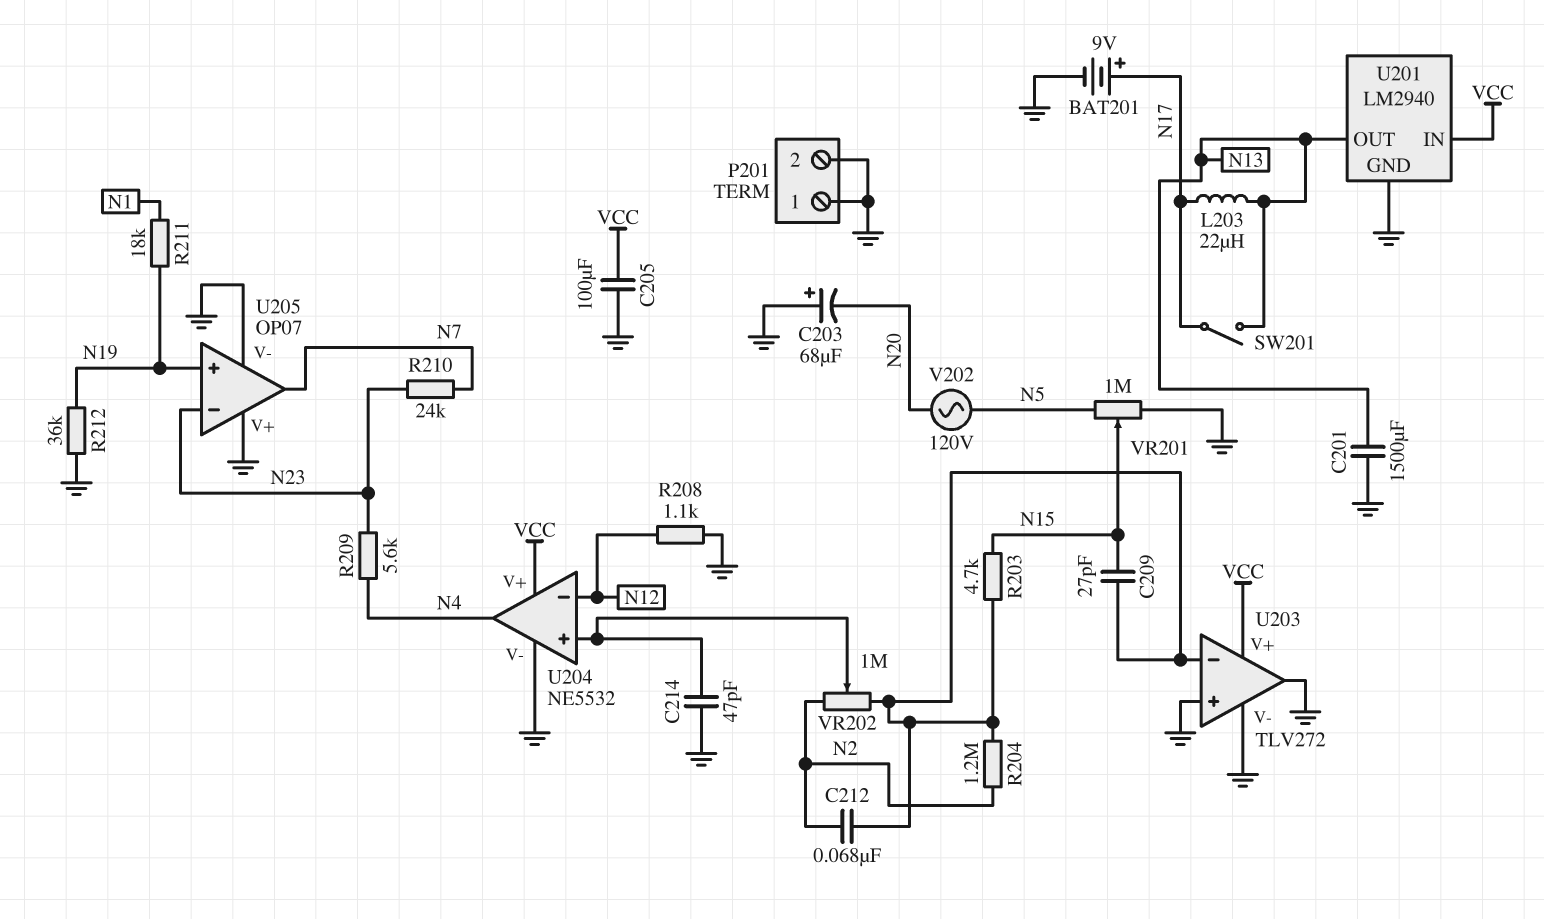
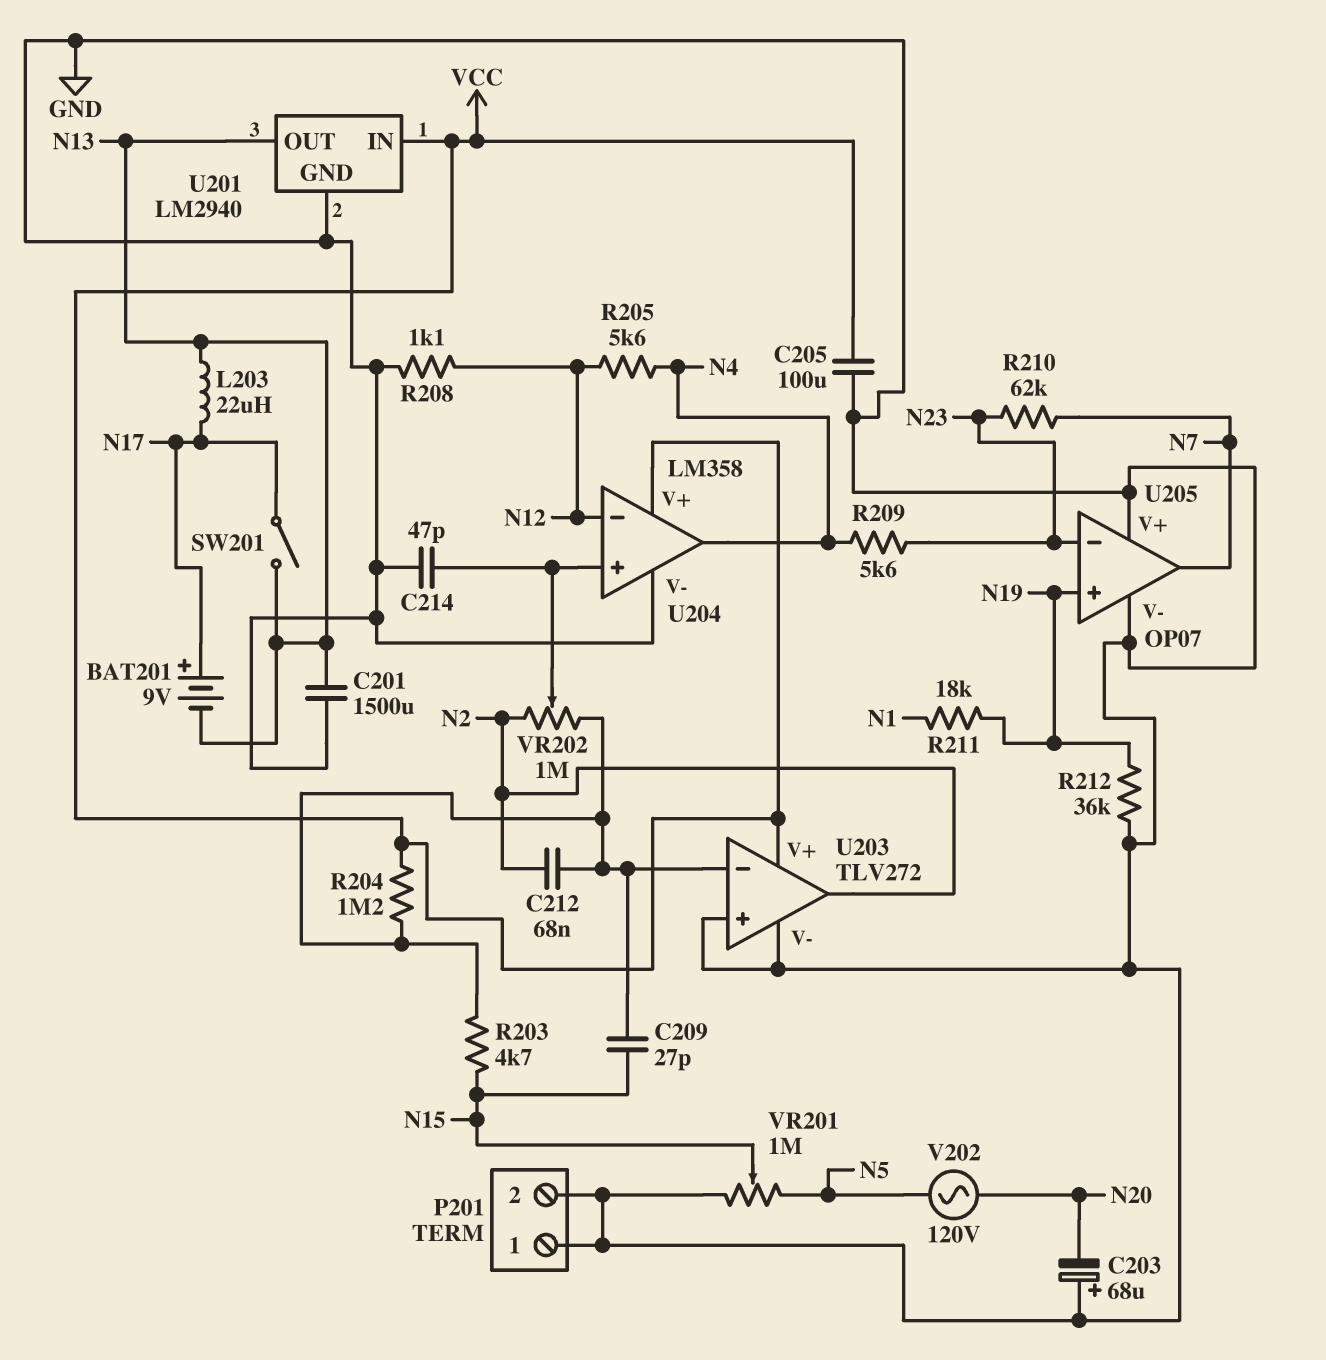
BAT201: 9V (plus N17, minus GND) -> 9V (plus N17, minus N13)
R204: 1.2M (N2, U203/in-) -> 1.2M (U203/in-, VCC)
R205: none -> 5.6k (N4, N12)
R210: 24k (N7, N23) -> 62k (N7, N23)
U203 pin out: GND -> N2
U204: NE5532 -> LM358

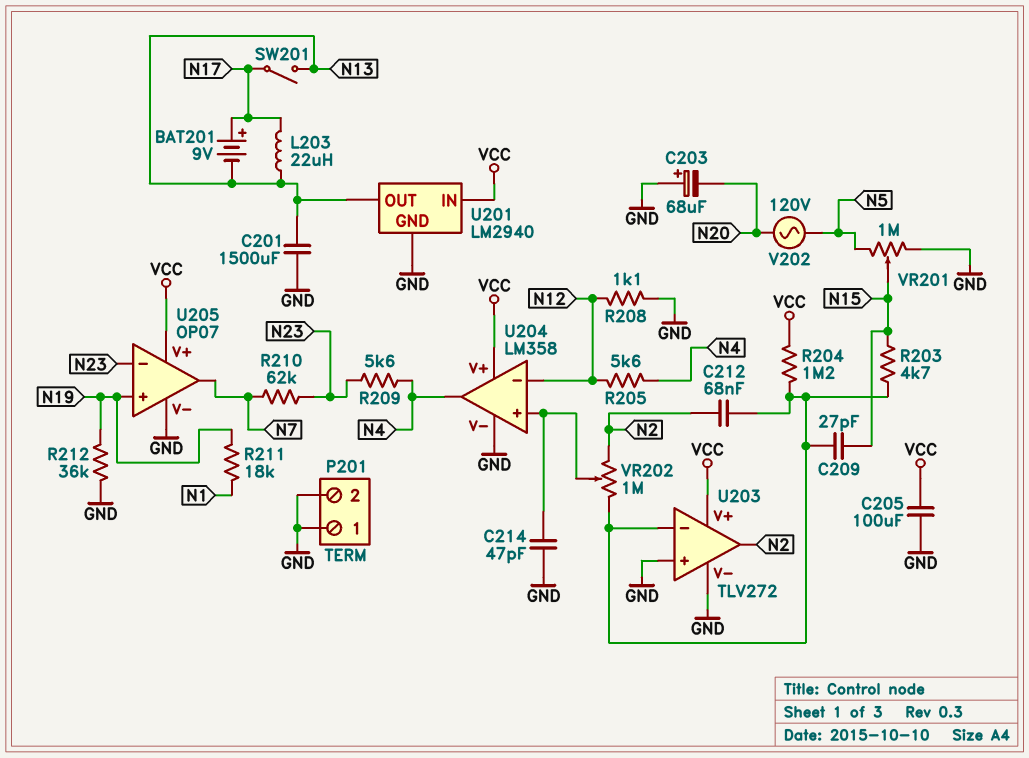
U205 pin V+: GND -> VCC

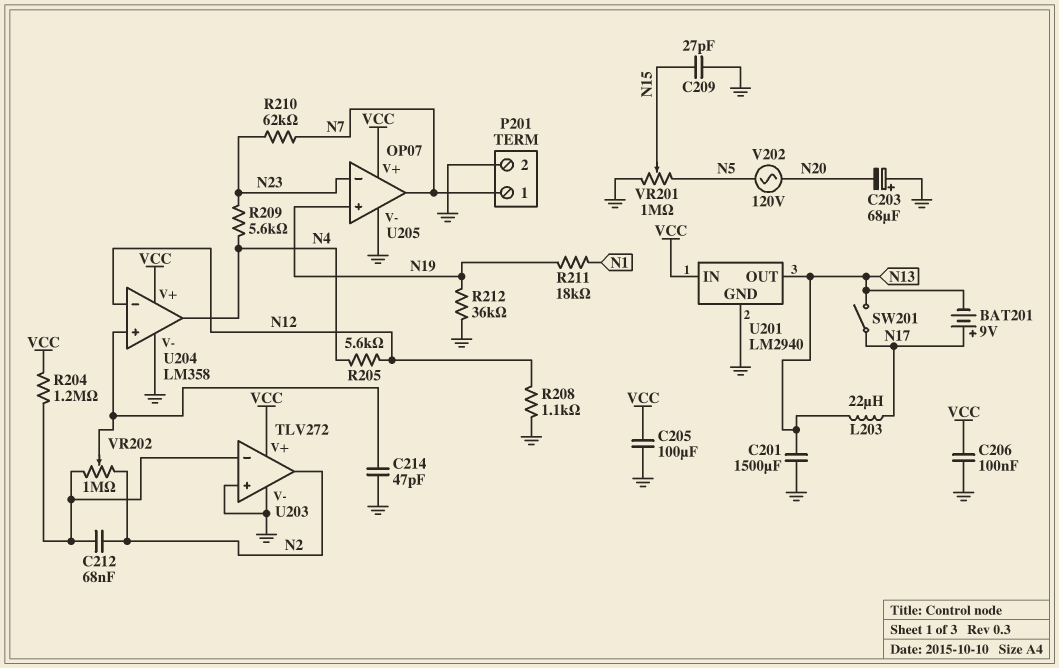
C206: none -> 100nF (GND, VCC)
C209: 27pF (N15, U203/in-) -> 27pF (GND, N15)
P201 pin 1: GND -> N7
R203: 4.7k (N15, U203/in-) -> none

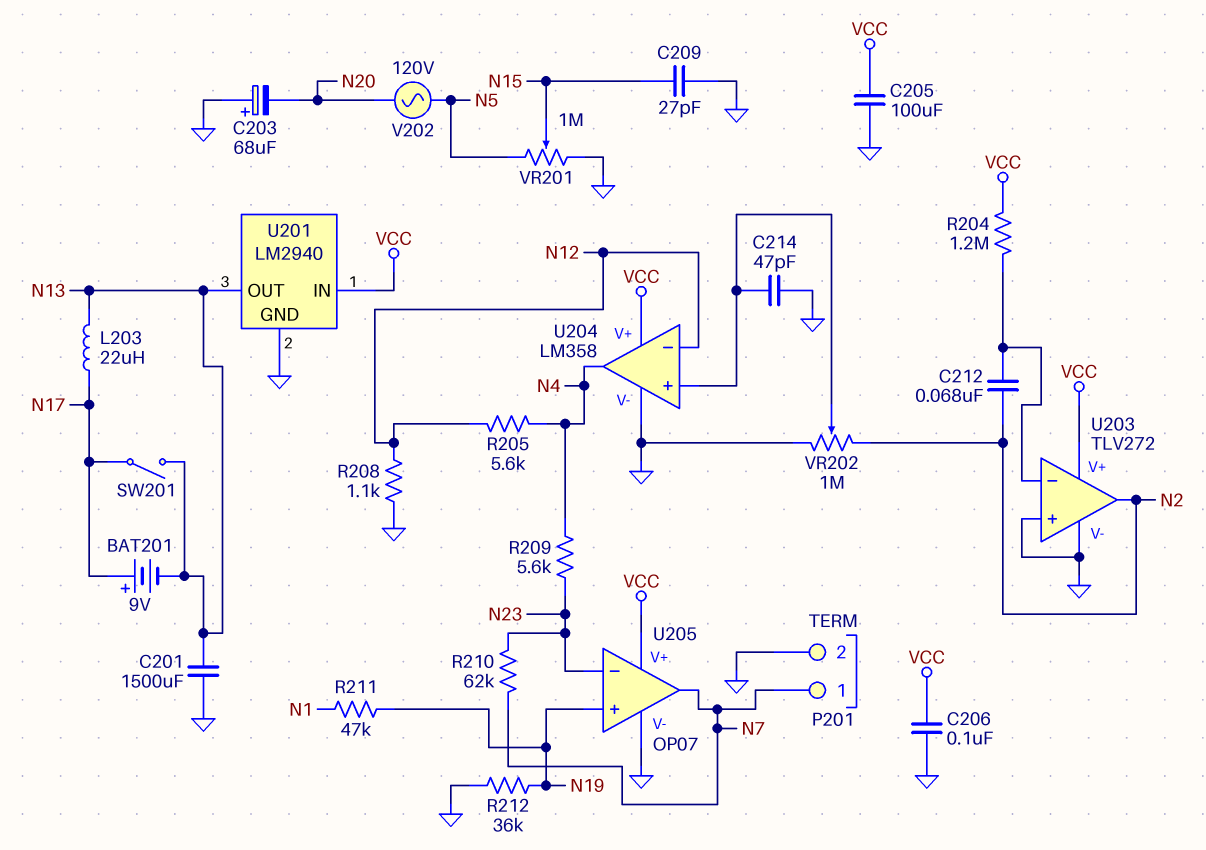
R211: 18k (N1, N19) -> 47k (N1, N19)
VR202: 1M (N2, U203/in-, wiper U204/in+) -> 1M (GND, N2, wiper U204/in+)

